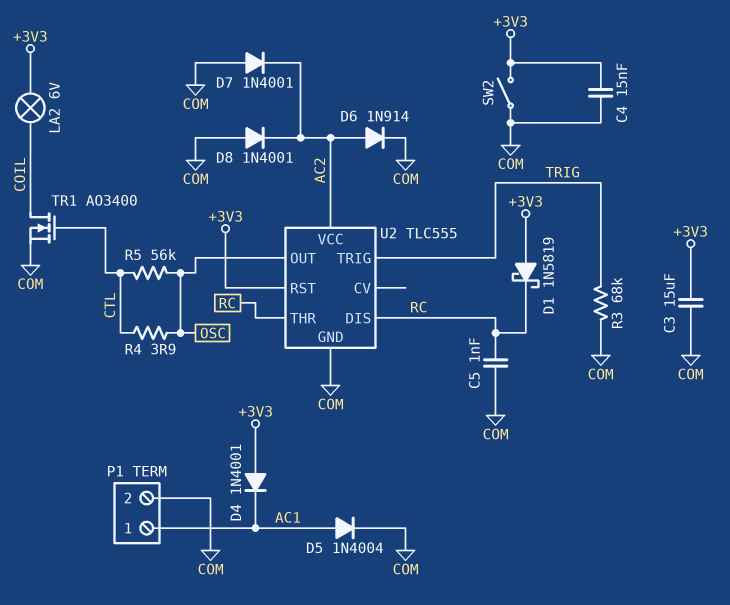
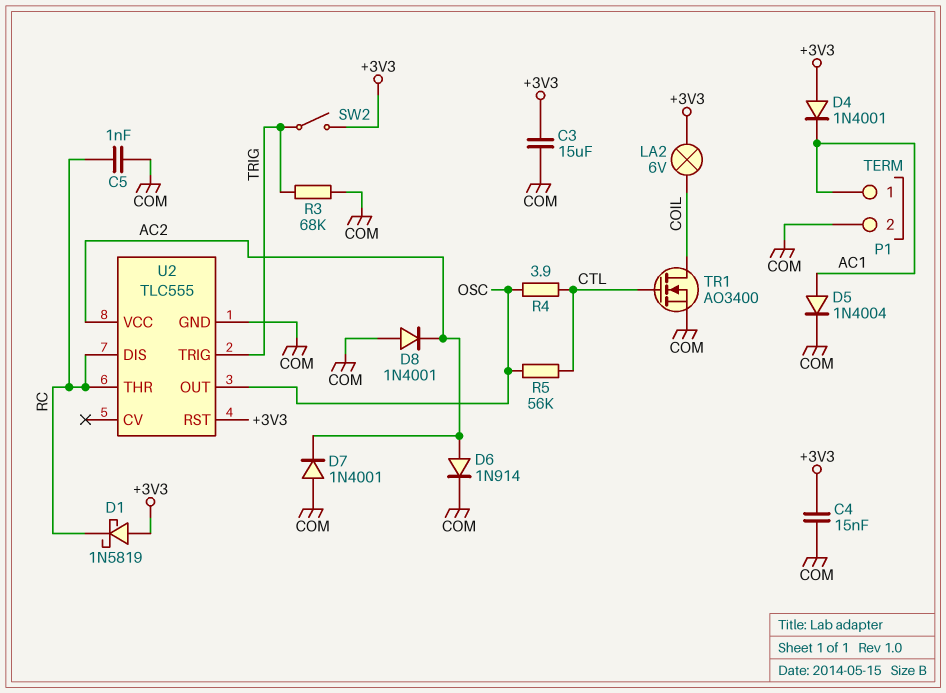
SW2: switch (+3V3, COM) -> switch (+3V3, TRIG)

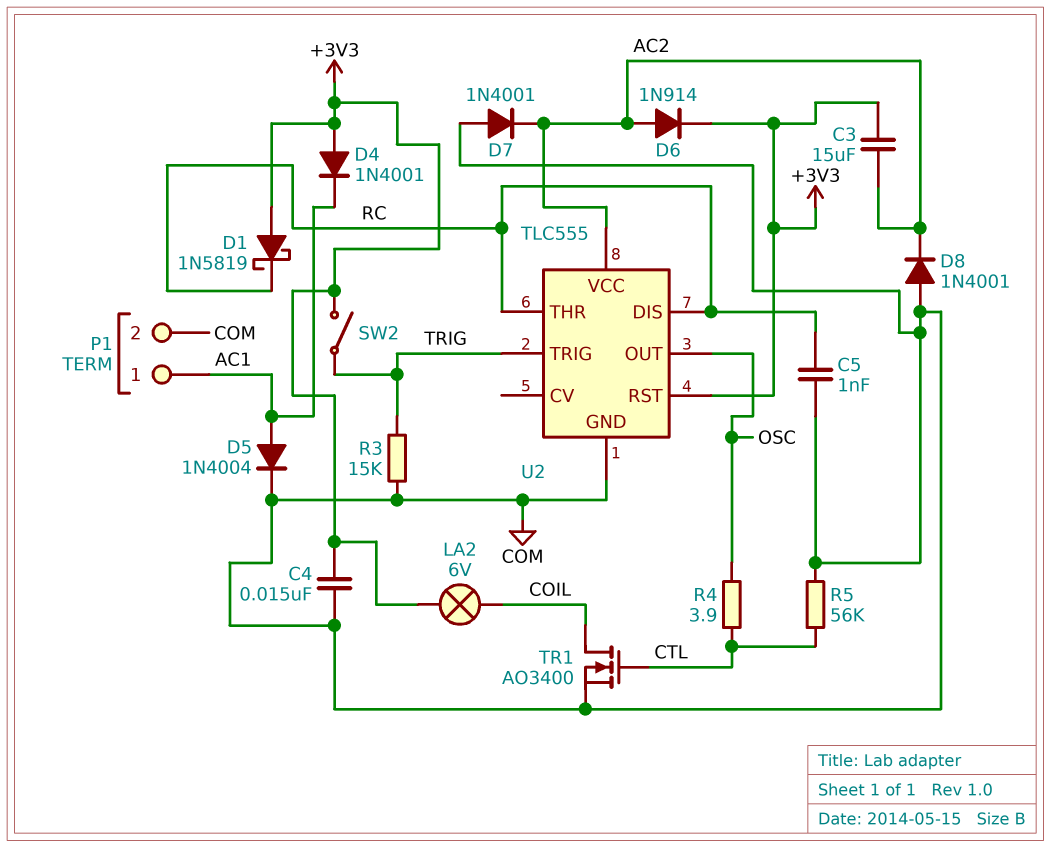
C3: 15uF (+3V3, COM) -> 15uF (+3V3, AC2)
D6: diode 1N914 (A AC2, K COM) -> diode 1N914 (A AC2, K +3V3)
R3: 68k (COM, TRIG) -> 15k (COM, TRIG)
R5: 56k (CTL, OSC) -> 56k (COM, CTL)

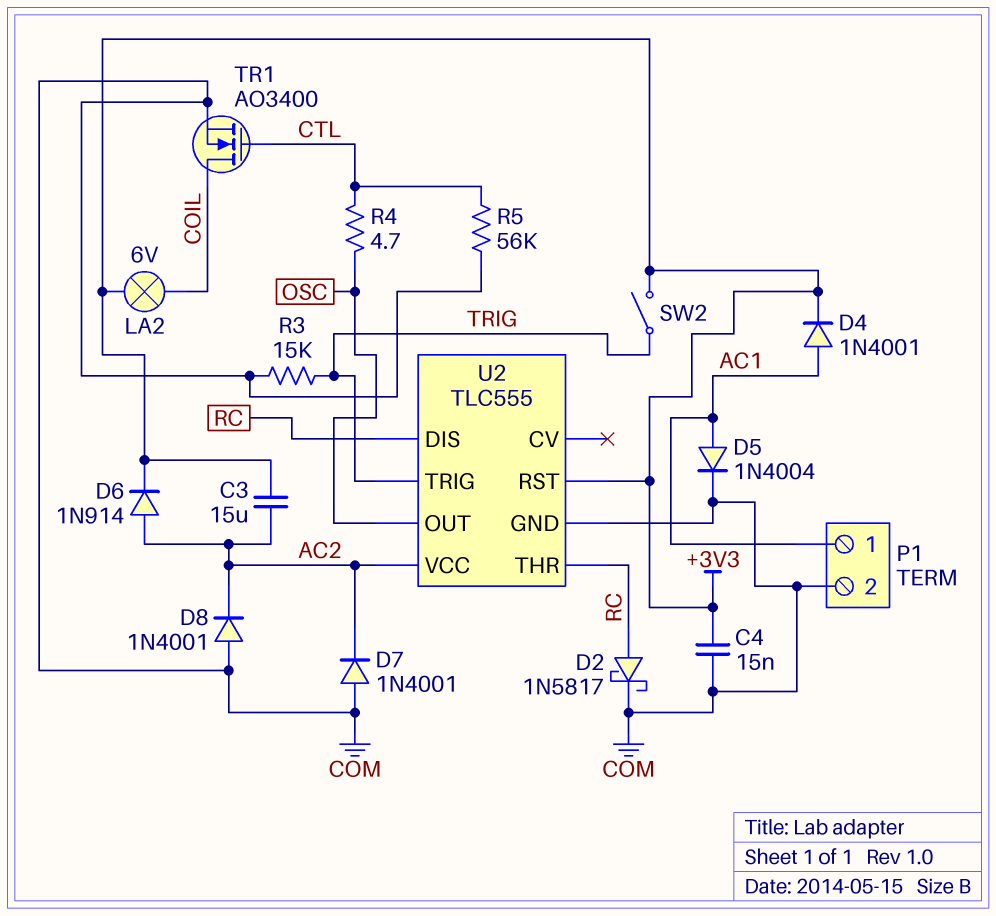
C5: 1nF (COM, RC) -> none
D1: schottky 1N5819 (A +3V3, K RC) -> none
D2: none -> schottky 1N5817 (A RC, K COM)
D4: diode 1N4001 (A +3V3, K AC1) -> diode 1N4001 (A AC1, K +3V3)
R4: 3.9 (CTL, OSC) -> 4.7 (CTL, OSC)

